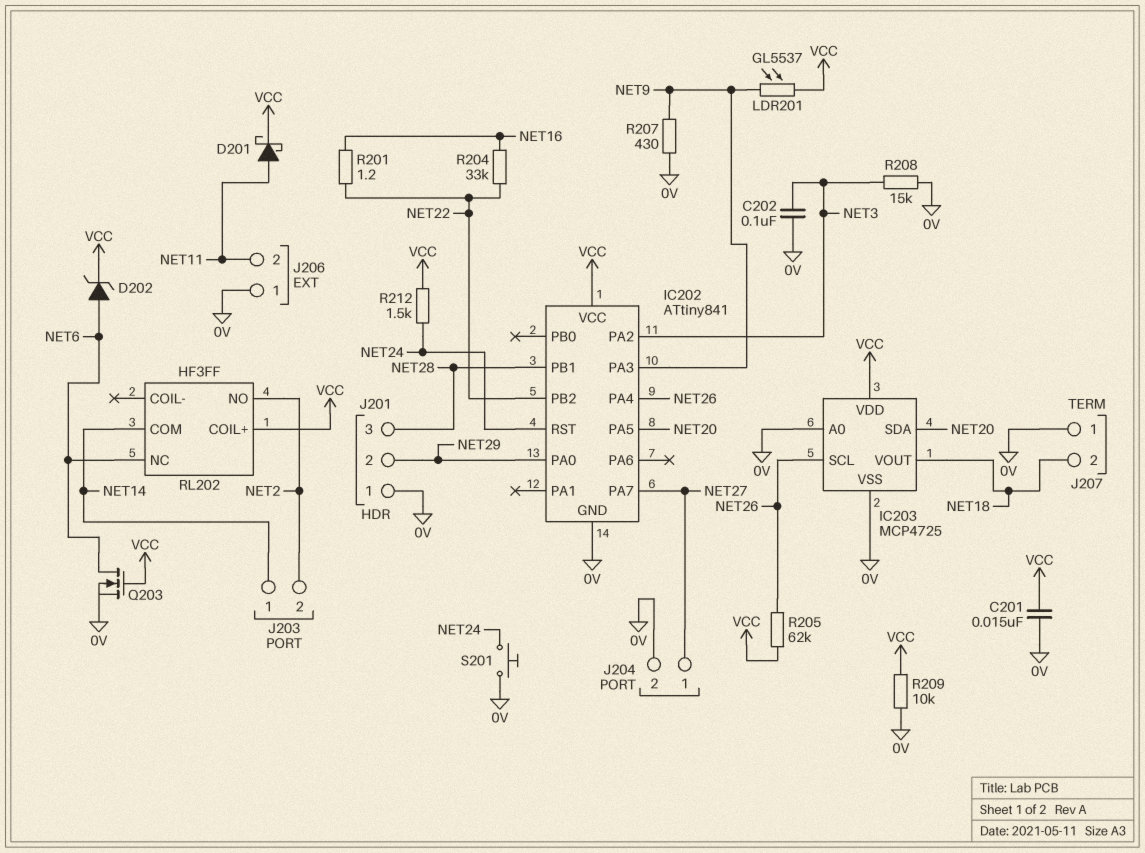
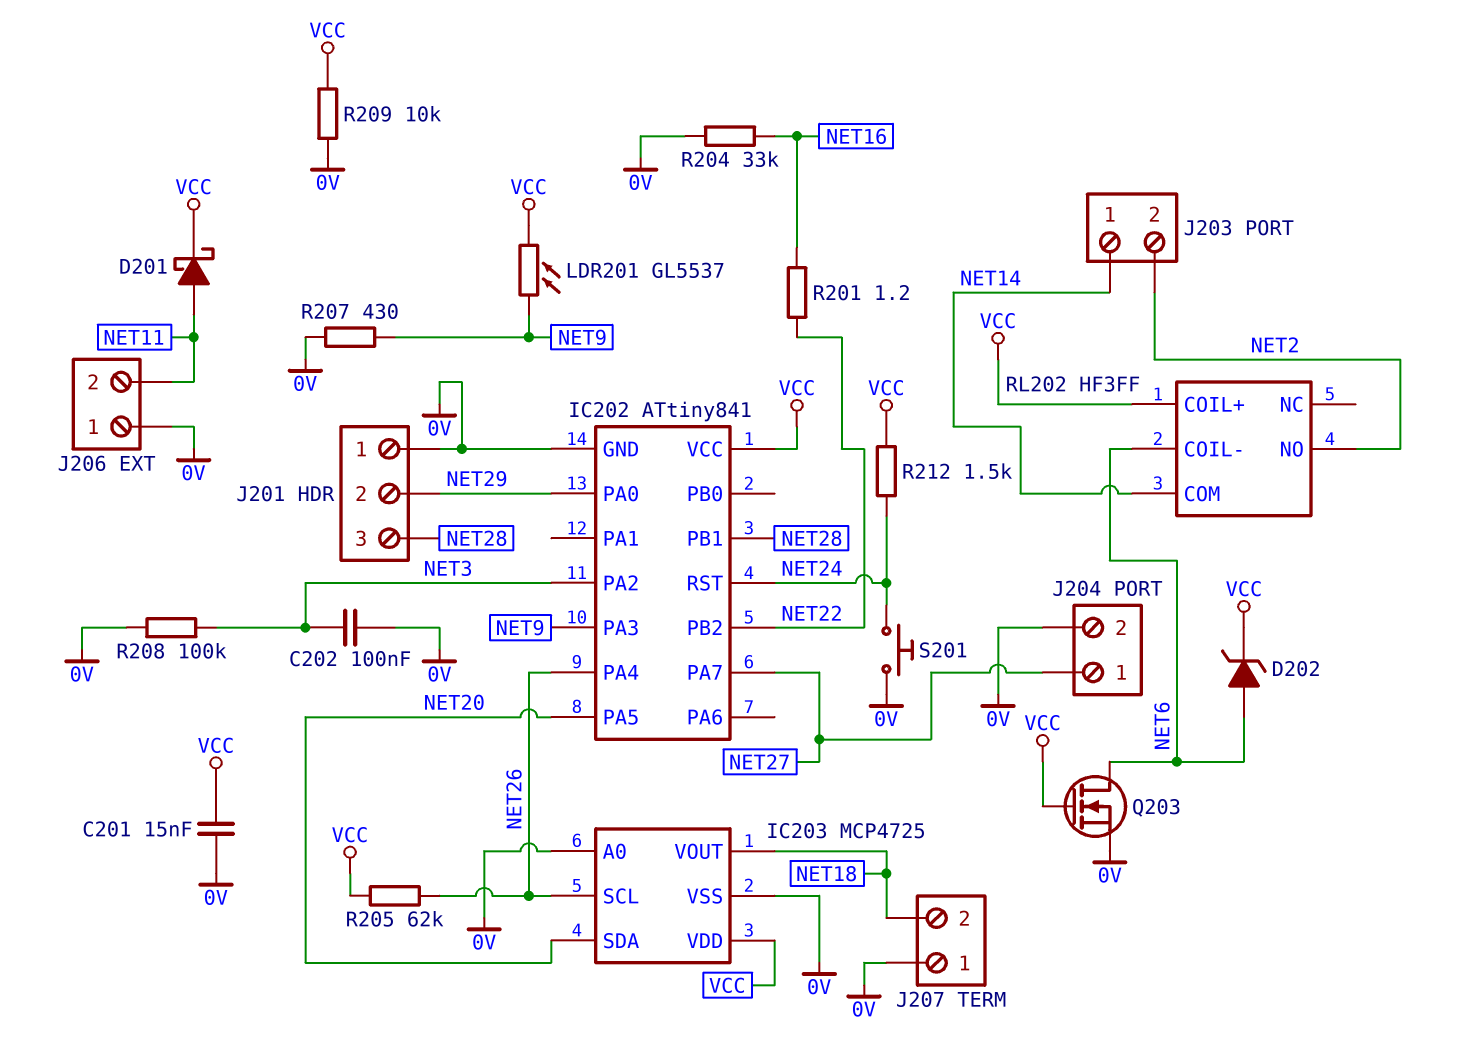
R204: 33k (NET16, NET22) -> 33k (0V, NET16)
R208: 15k (0V, NET3) -> 100k (0V, NET3)
RL202 pin COIL-: none -> NET6
RL202 pin NC: NET6 -> none

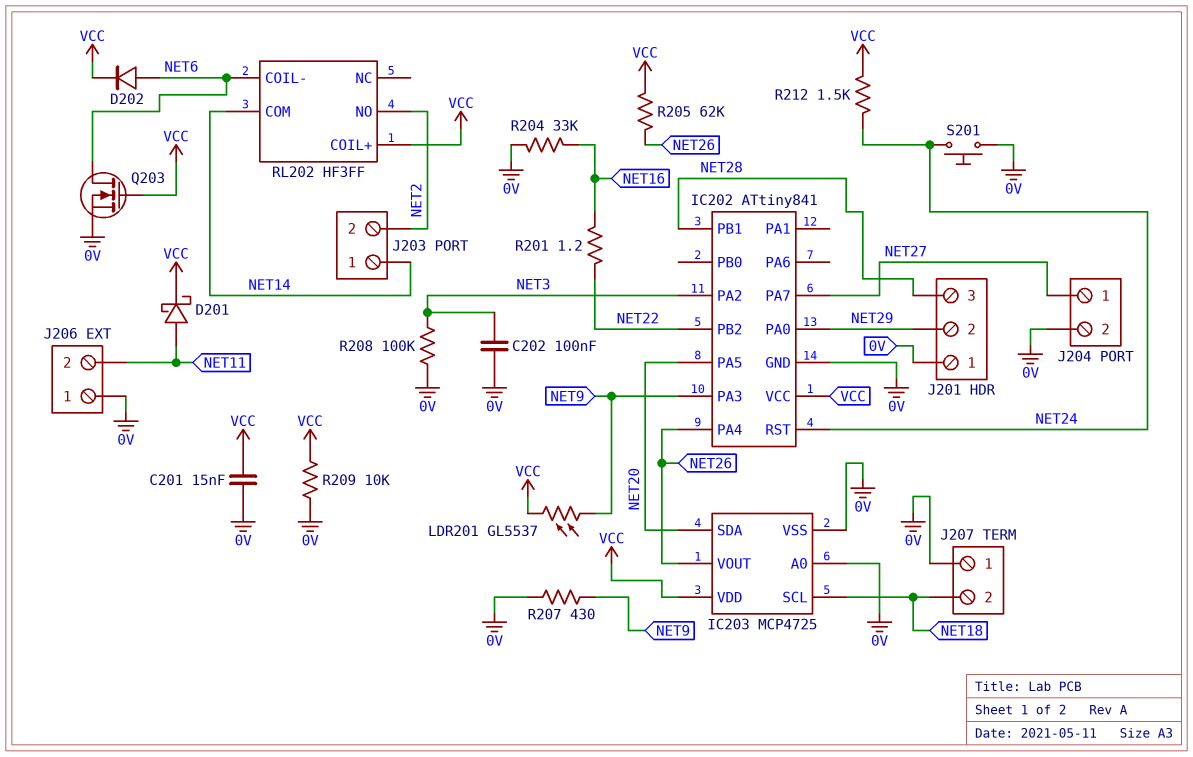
D202: zener (A NET6, K VCC) -> diode (A NET6, K VCC)
IC203 pin SCL: NET26 -> NET18
IC203 pin VOUT: NET18 -> NET26

